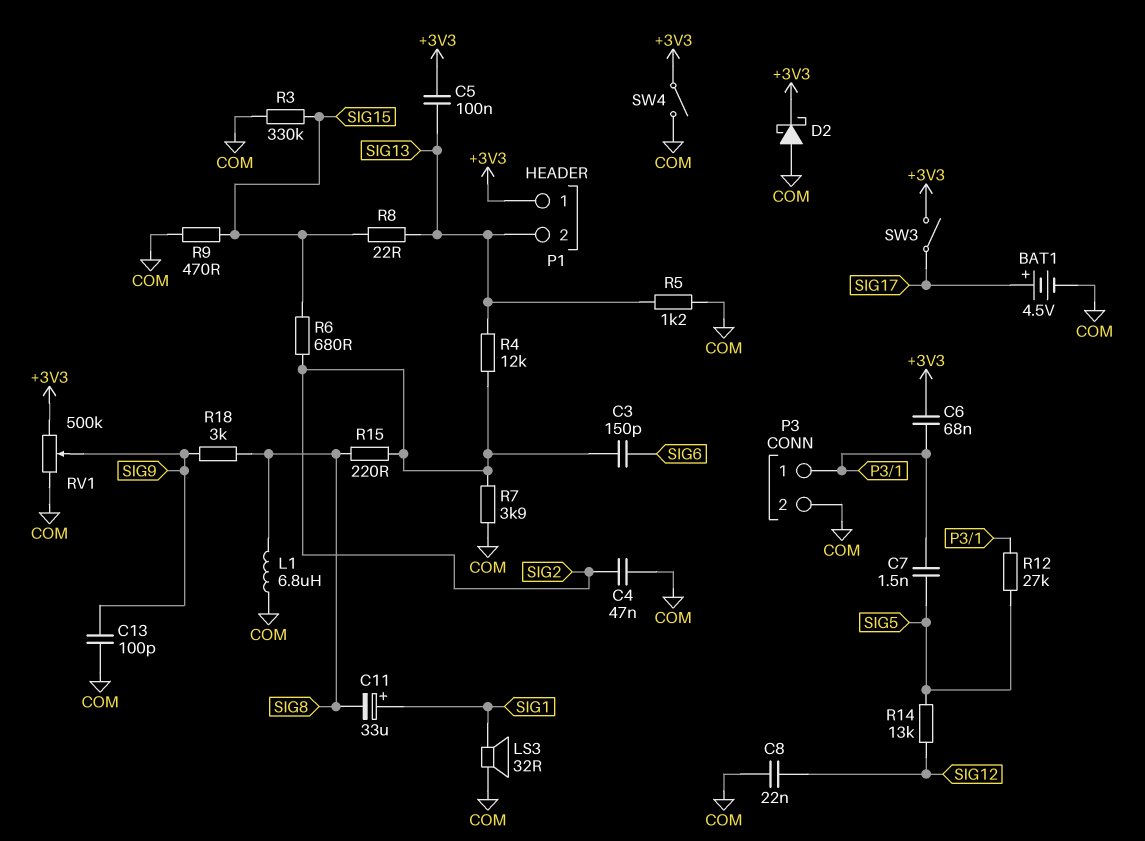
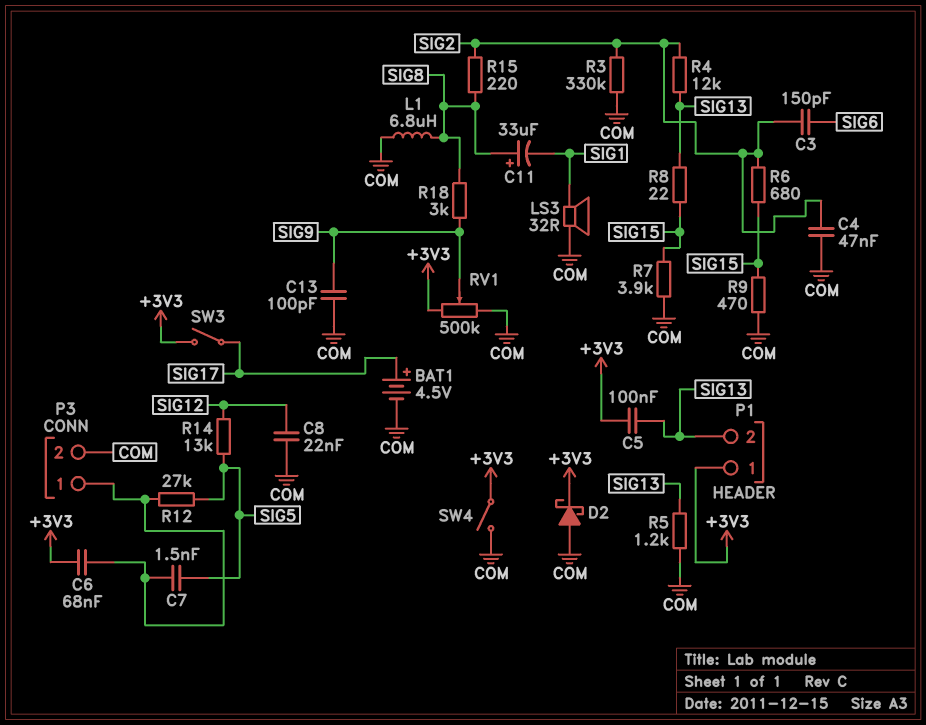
C11: 33uF (plus SIG1, minus SIG8) -> 33uF (plus SIG8, minus SIG1)
R3: 330k (COM, SIG15) -> 330k (COM, SIG2)
R7: 3.9k (COM, SIG2) -> 3.9k (COM, SIG15)

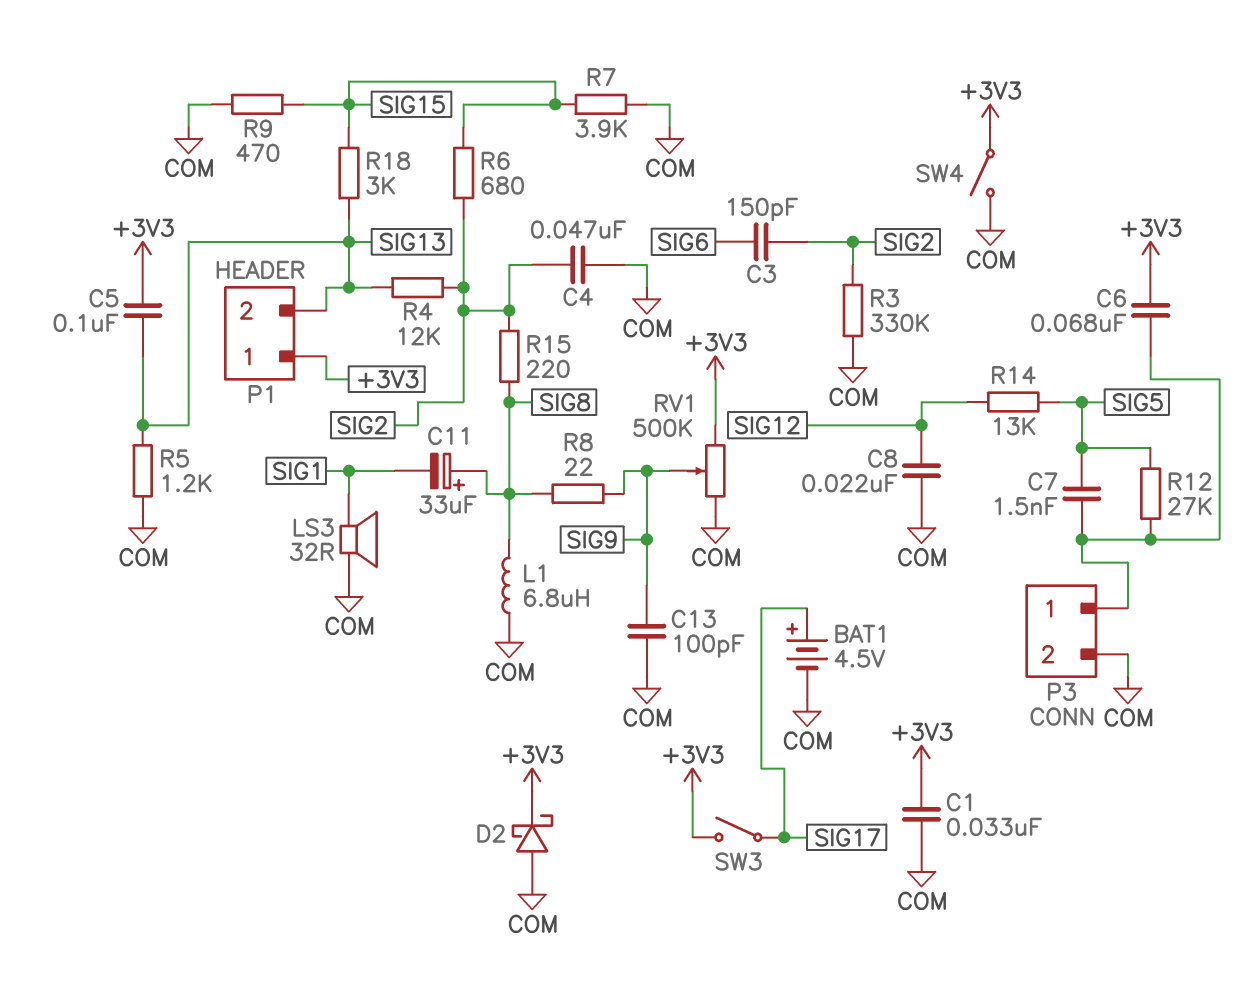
C1: none -> 33nF (+3V3, COM)
R8: 22 (SIG13, SIG15) -> 22 (SIG8, SIG9)
R18: 3k (SIG8, SIG9) -> 3k (SIG13, SIG15)

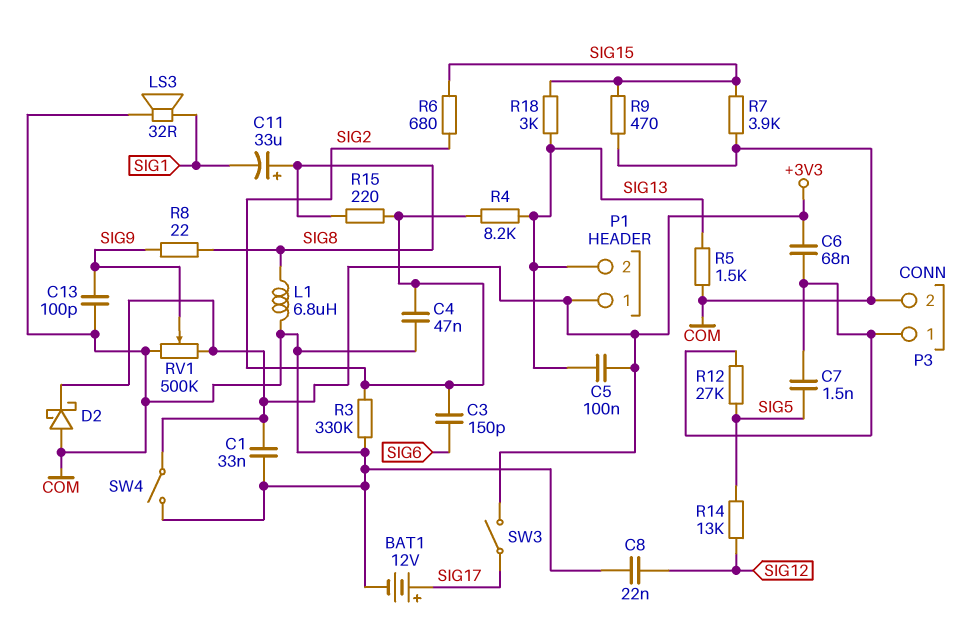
BAT1: 4.5V (plus SIG17, minus COM) -> 12V (plus SIG17, minus COM)
R4: 12k (SIG2, SIG13) -> 8.2k (SIG2, SIG13)
R5: 1.2k (COM, SIG13) -> 1.5k (COM, SIG13)

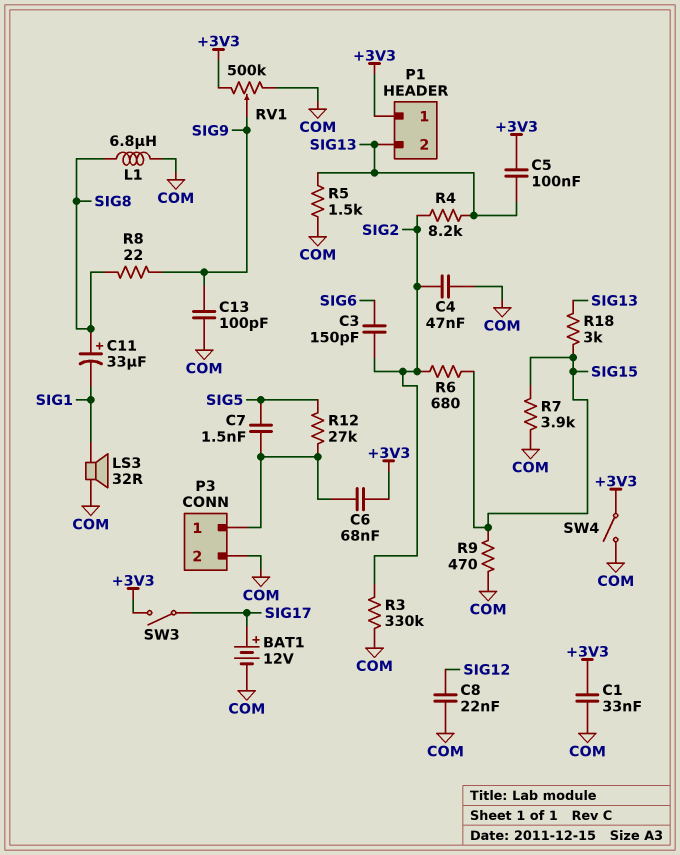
D2: schottky (A COM, K +3V3) -> none
R14: 13k (SIG5, SIG12) -> none
R15: 220 (SIG2, SIG8) -> none

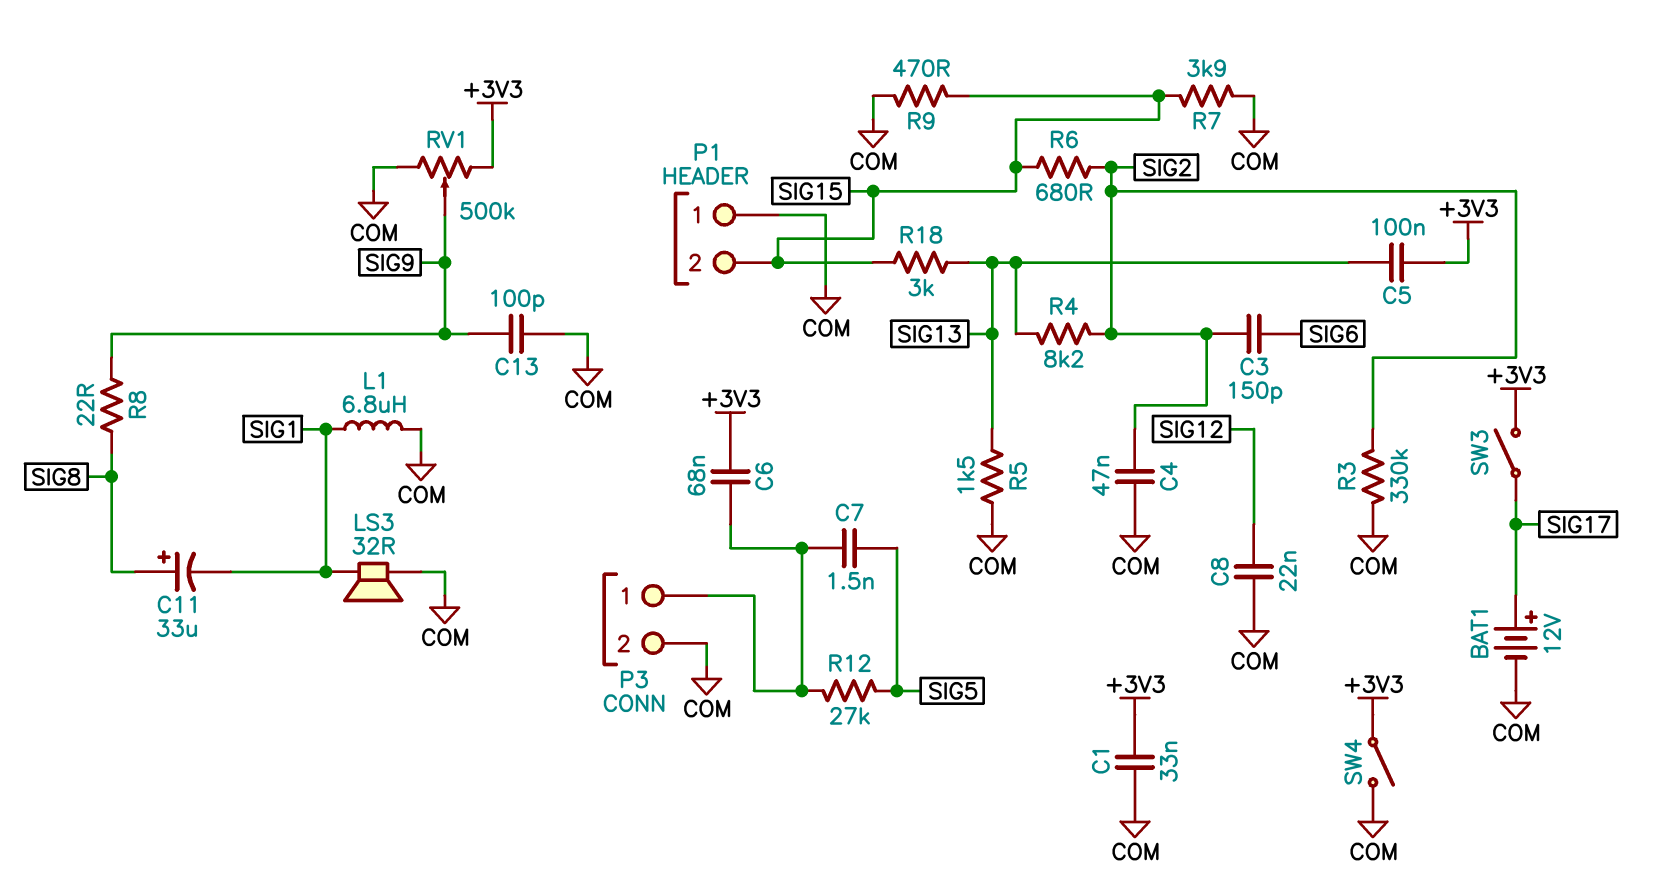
L1: 6.8uH (COM, SIG8) -> 6.8uH (COM, SIG1)
P1 pin 1: +3V3 -> COM
P1 pin 2: SIG13 -> SIG15

